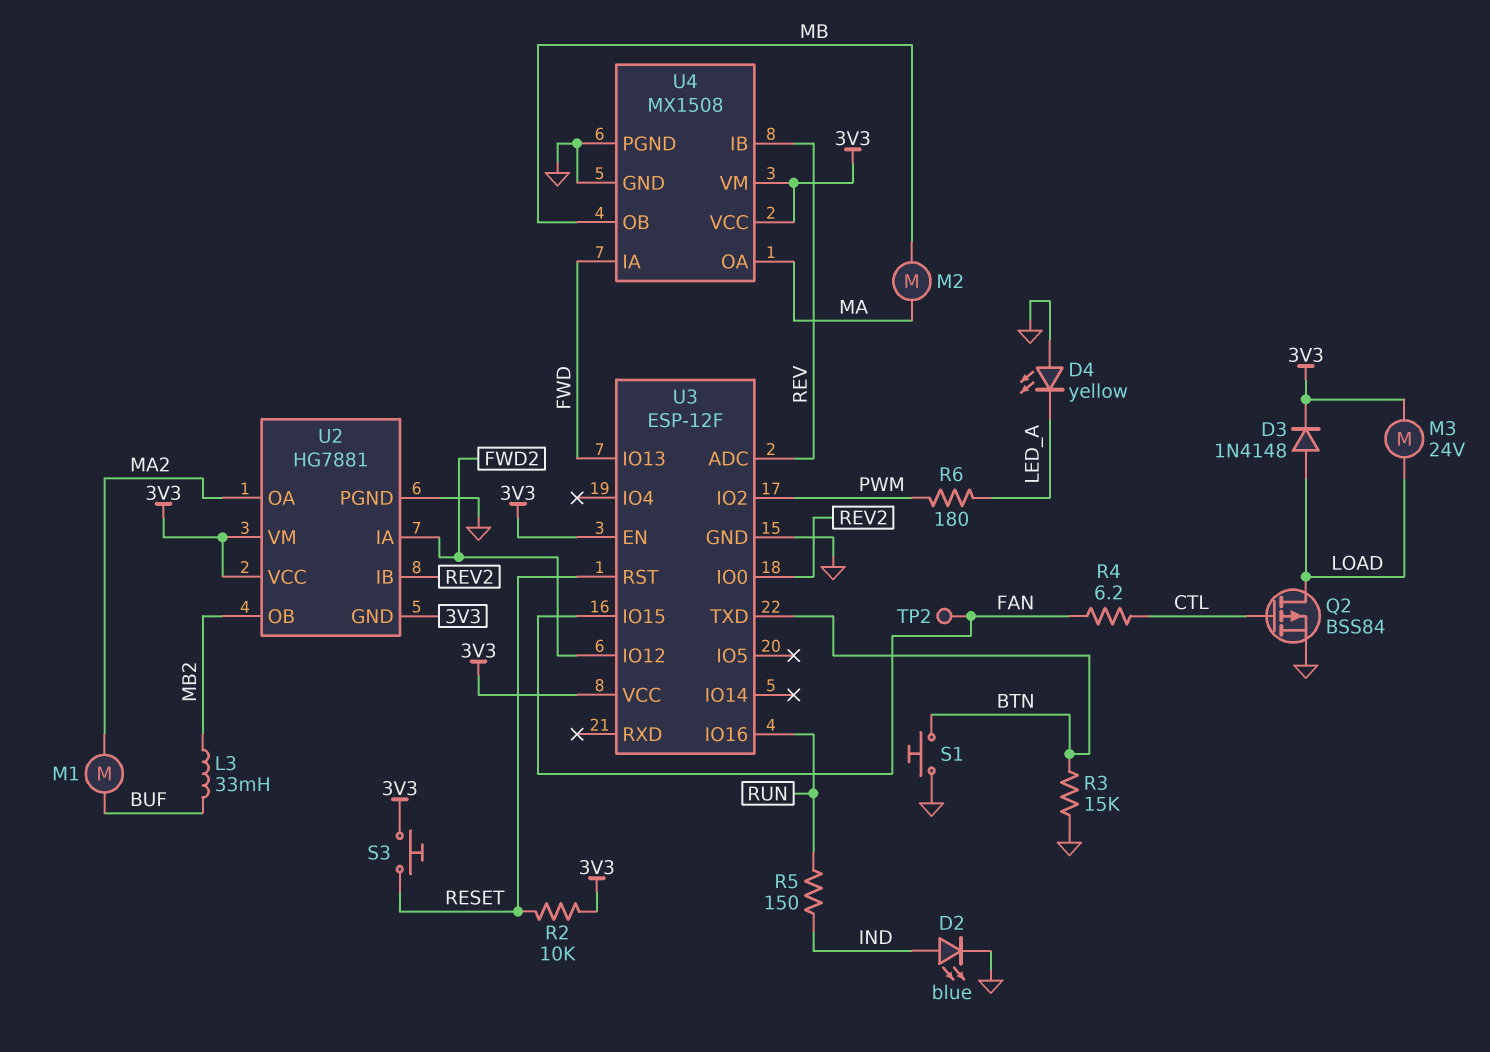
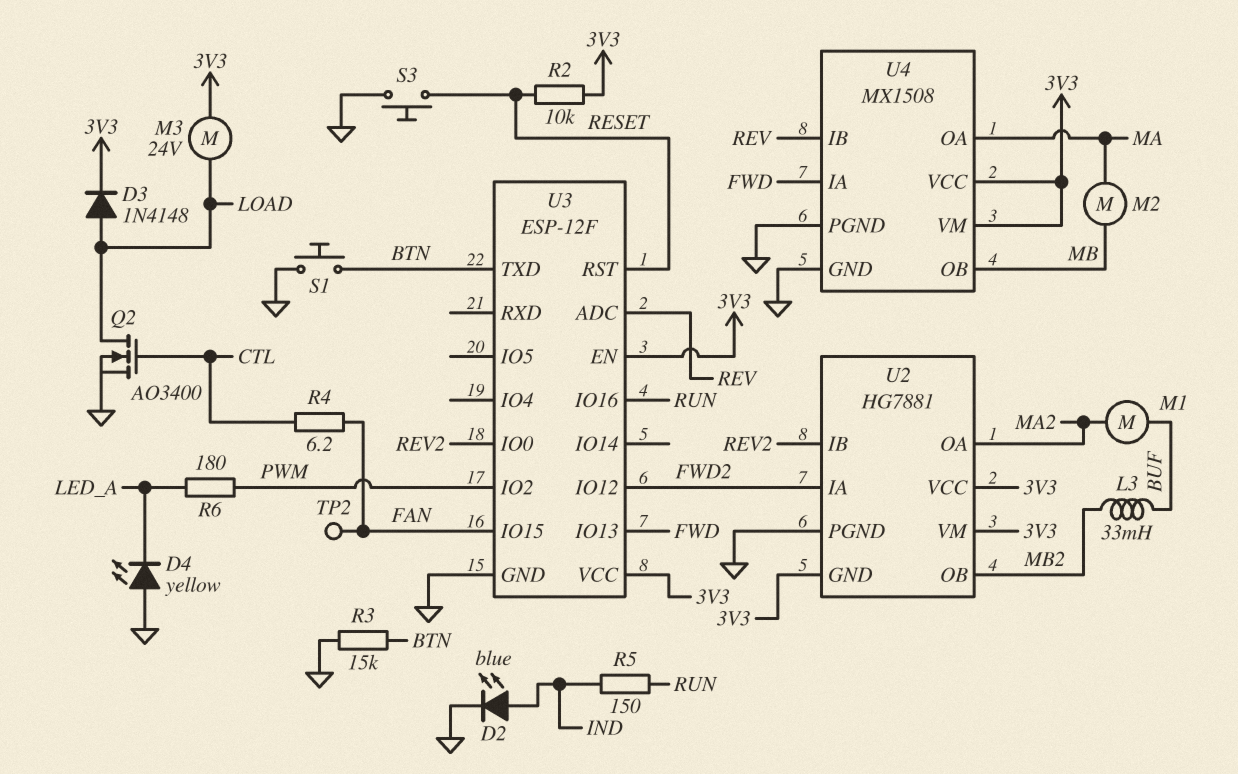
Q2: PMOS BSS84 (G CTL, D LOAD, S GND) -> NMOS AO3400 (G CTL, D LOAD, S GND)
S3: button (3V3, RESET) -> button (GND, RESET)

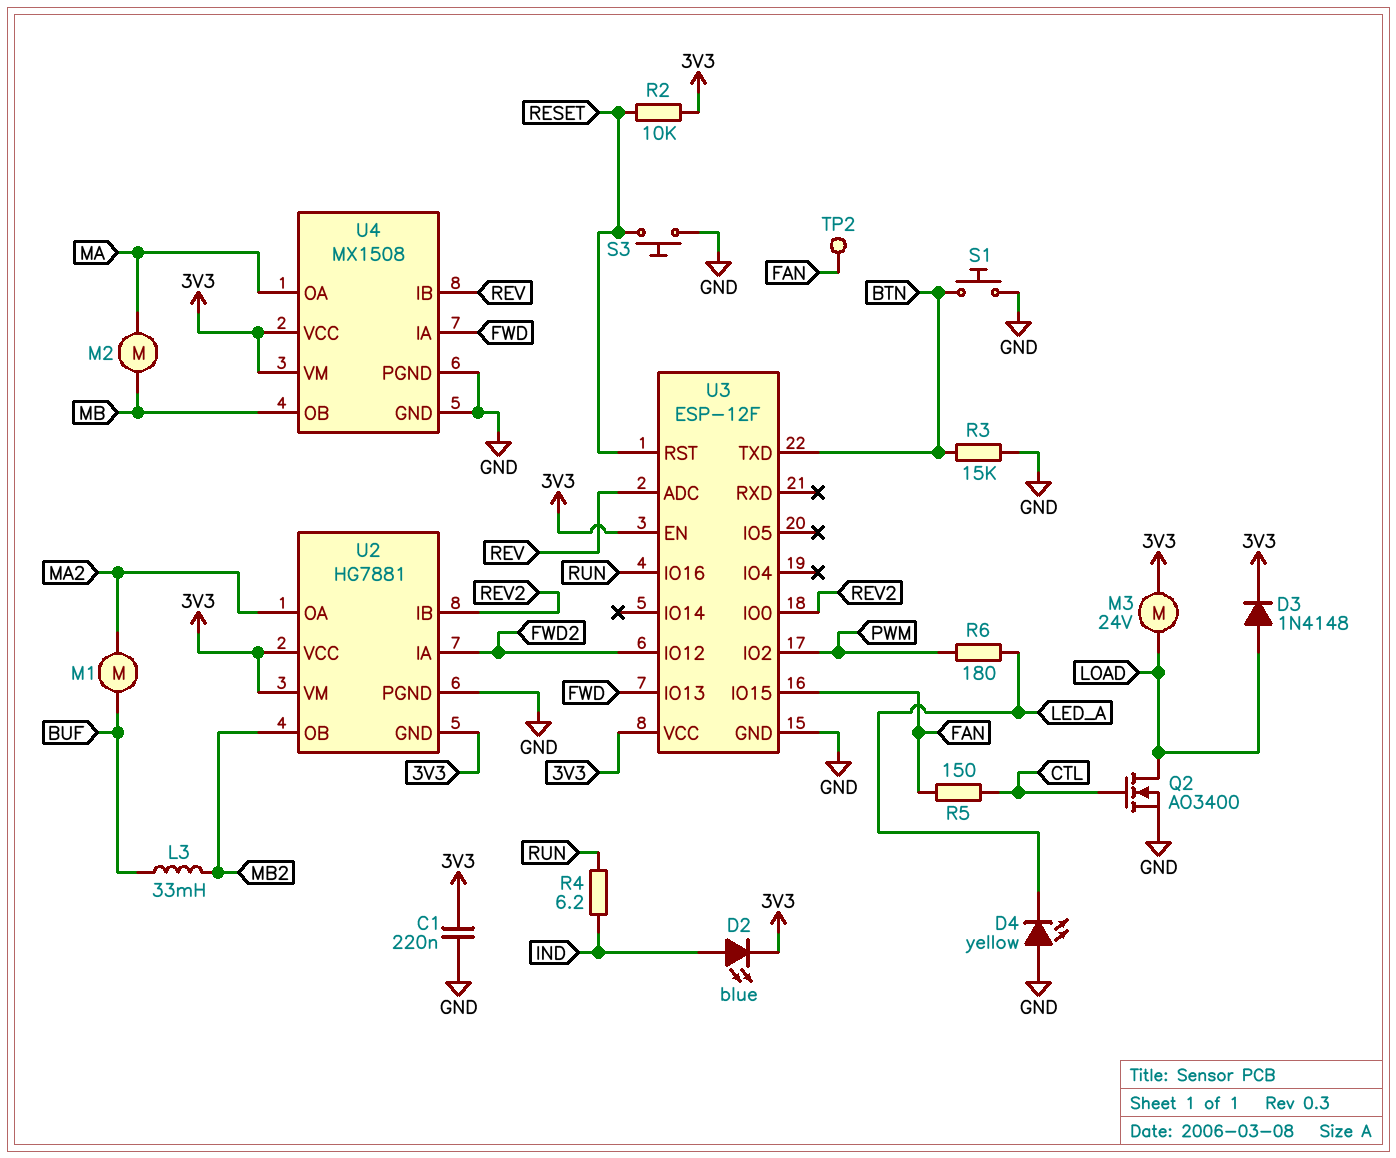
C1: none -> 220nF (3V3, GND)
D2: LED blue (A IND, K GND) -> LED blue (A IND, K 3V3)
R4: 6.2 (CTL, FAN) -> 6.2 (IND, RUN)
R5: 150 (IND, RUN) -> 150 (CTL, FAN)

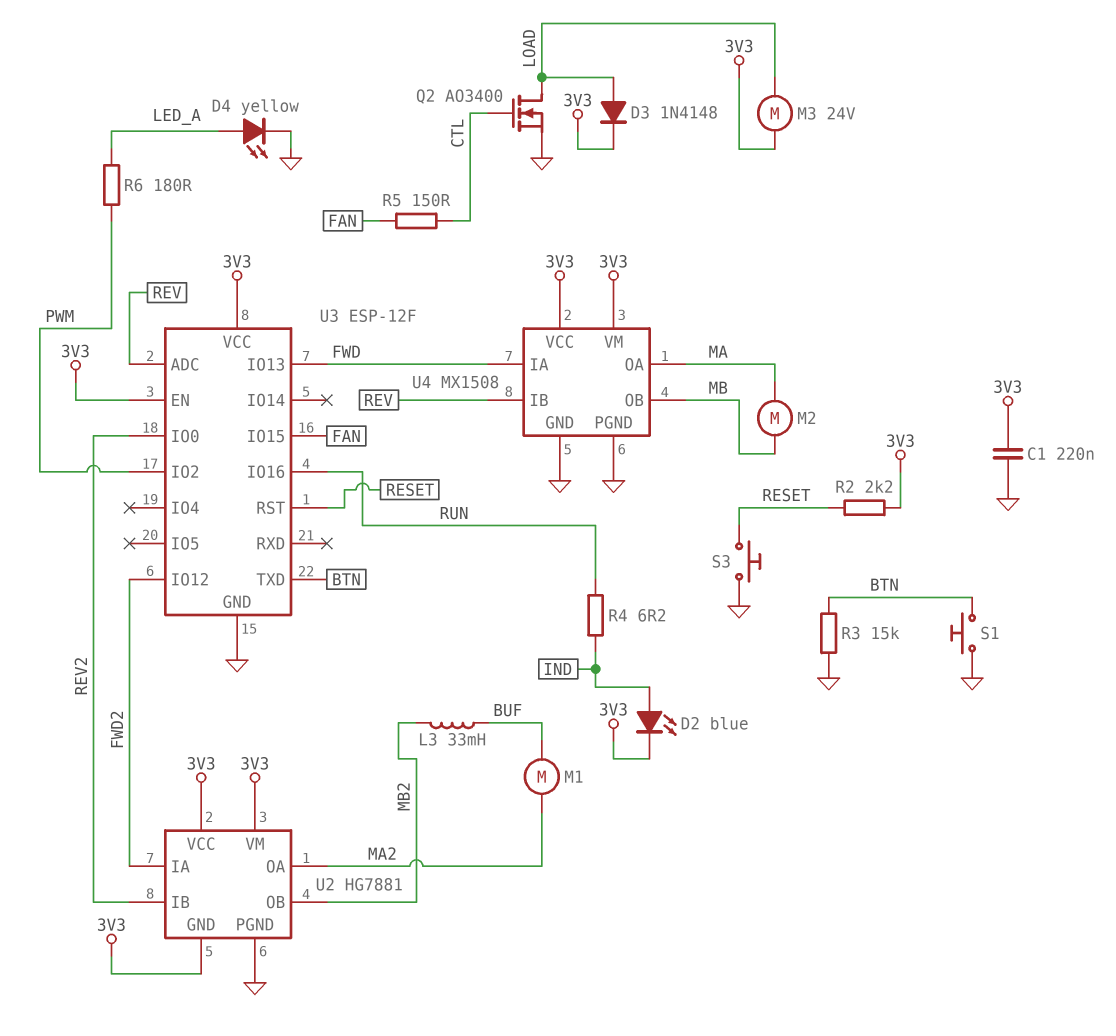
D4: LED yellow (A GND, K LED_A) -> LED yellow (A LED_A, K GND)
R2: 10k (3V3, RESET) -> 2.2k (3V3, RESET)
TP2: test point (FAN) -> none

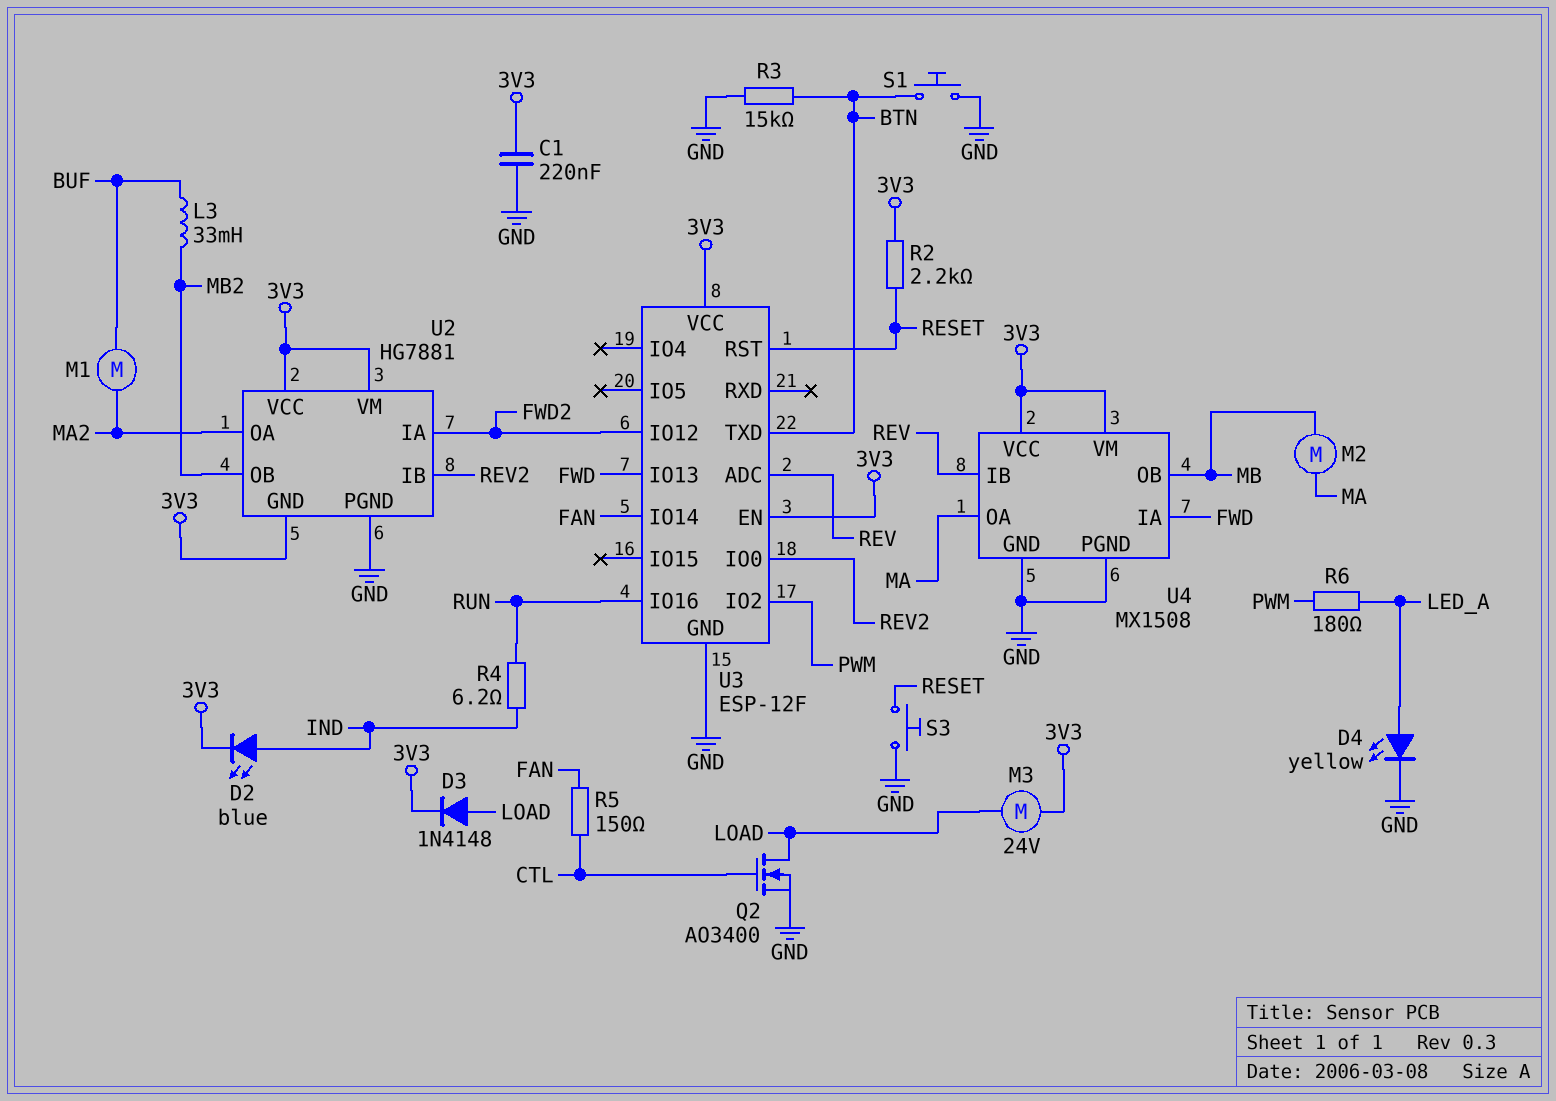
U3 pin IO14: none -> FAN
U3 pin IO15: FAN -> none

